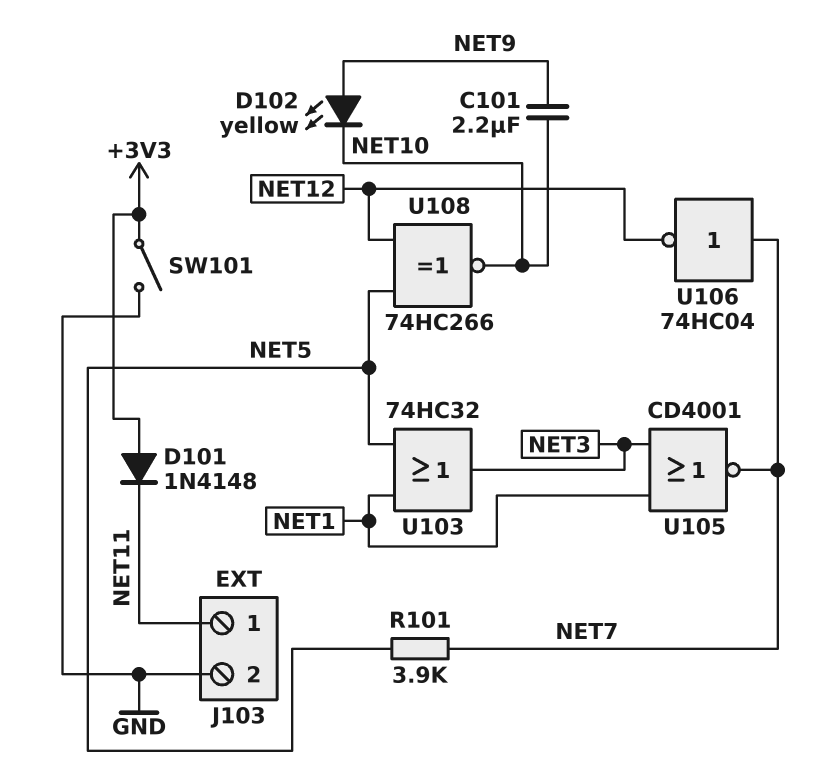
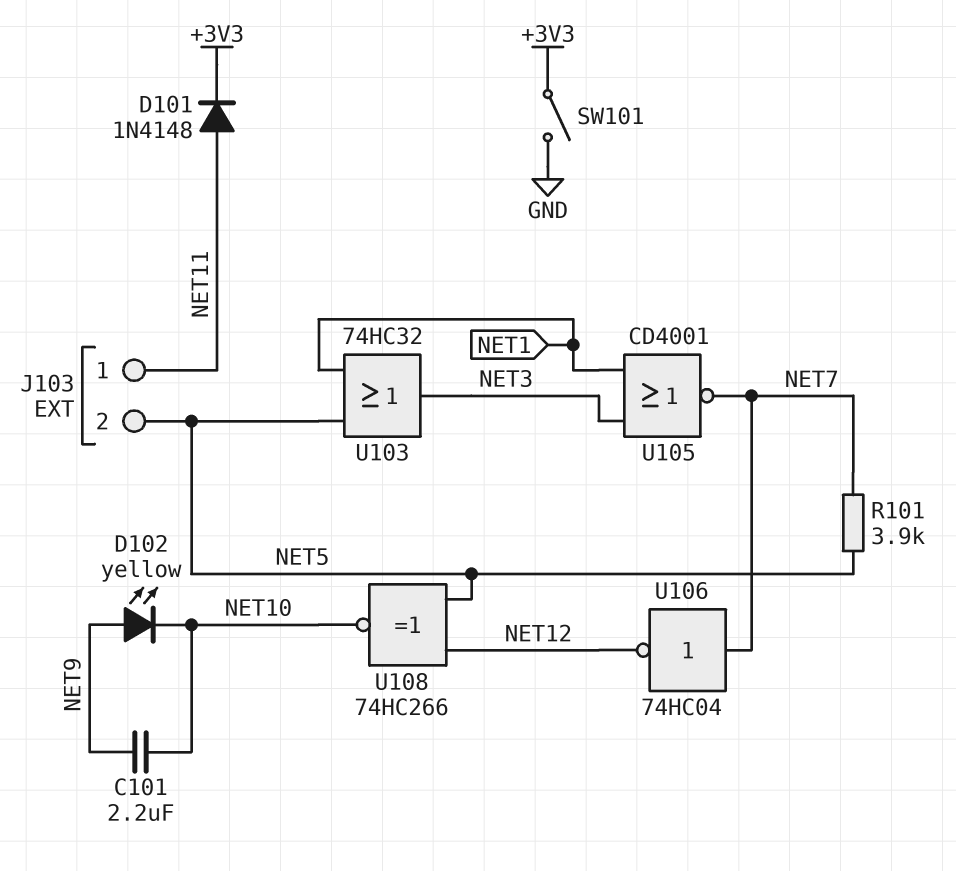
D101: diode 1N4148 (A +3V3, K NET11) -> diode 1N4148 (A NET11, K +3V3)
J103 pin 2: GND -> NET5

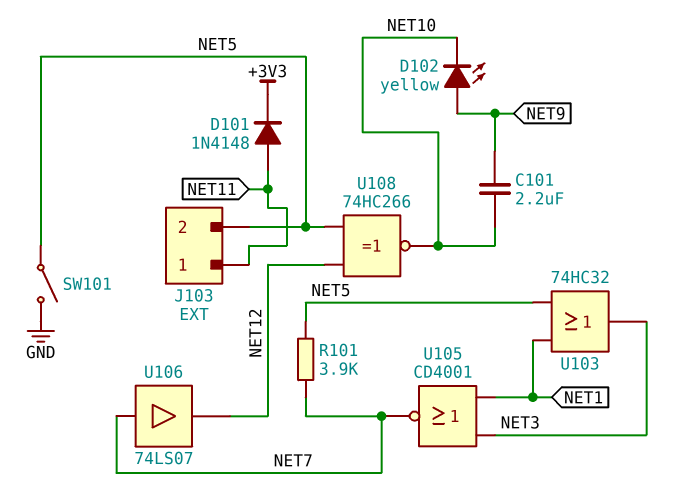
SW101: switch (+3V3, GND) -> switch (GND, NET5)
U106: NOT 74HC04 (in NET7, out NET12) -> buffer 74LS07 (in NET7, out NET12)

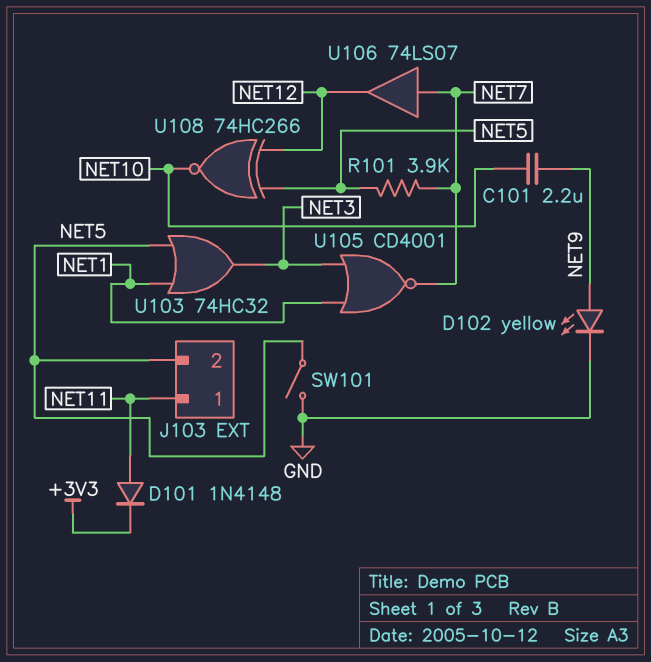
D102: LED yellow (A NET9, K NET10) -> LED yellow (A NET9, K GND)

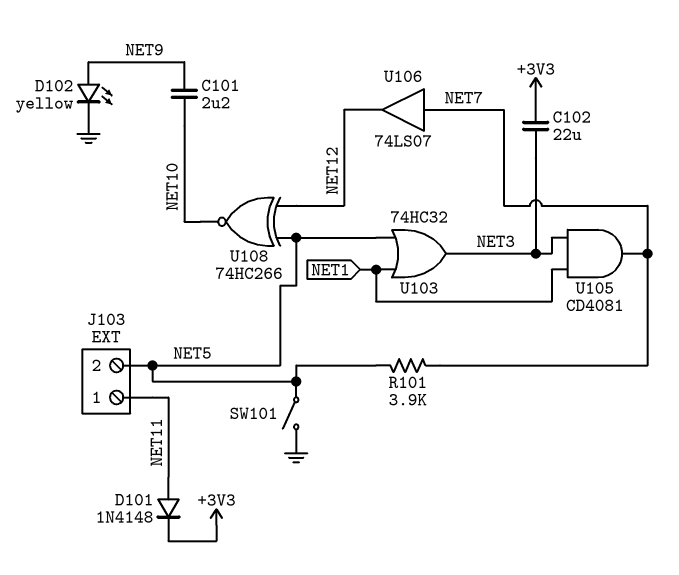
C102: none -> 22uF (+3V3, NET3)
U105: NOR CD4001 (in NET1, in NET3, out NET7) -> AND CD4081 (in NET1, in NET3, out NET7)

